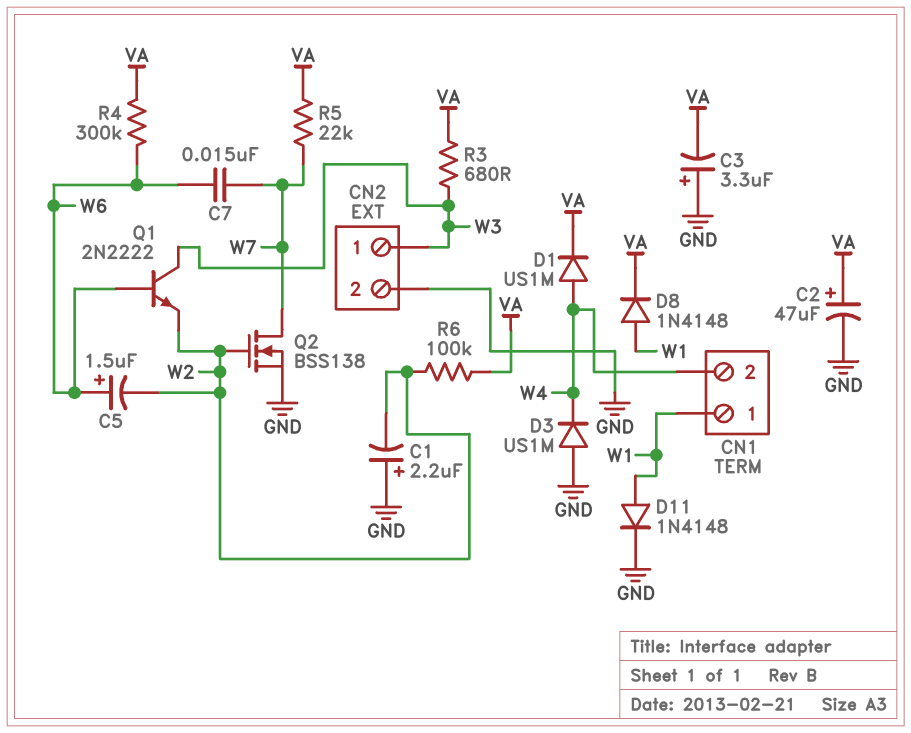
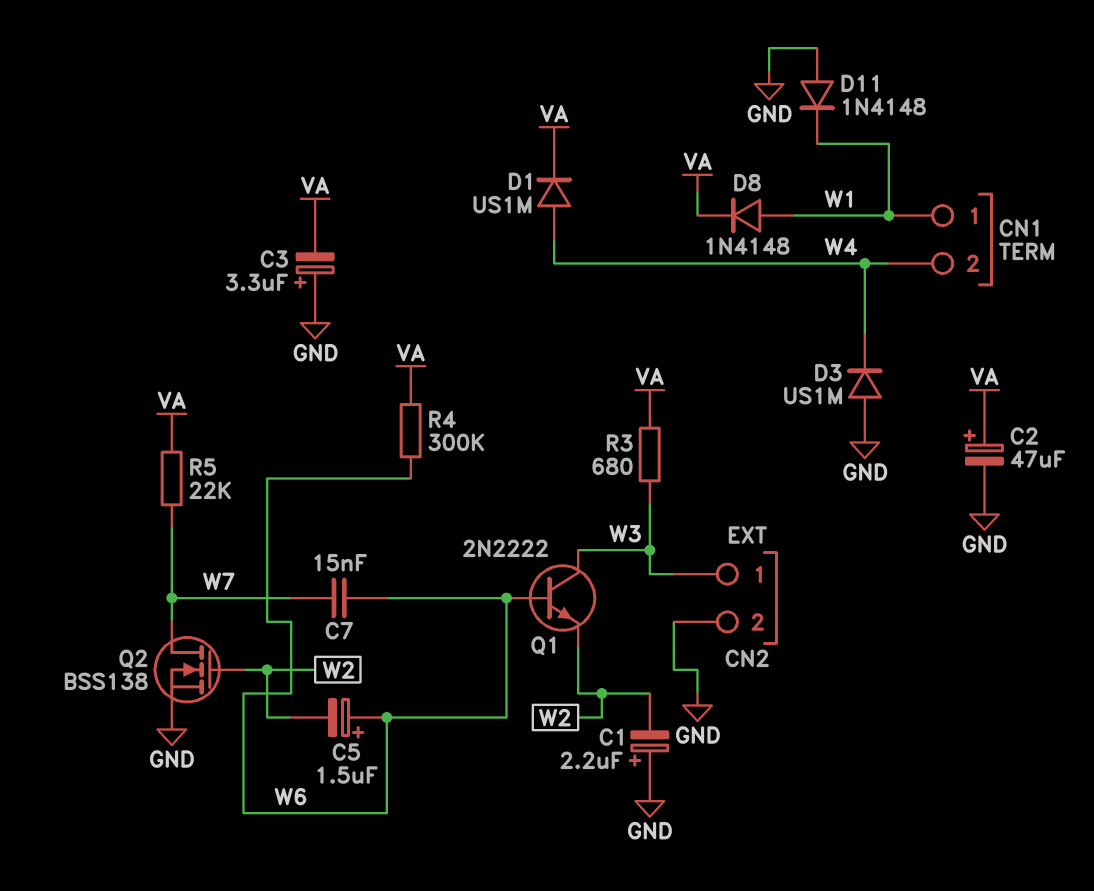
D11: diode 1N4148 (A W1, K GND) -> diode 1N4148 (A GND, K W1)
R6: 100k (VA, W2) -> none

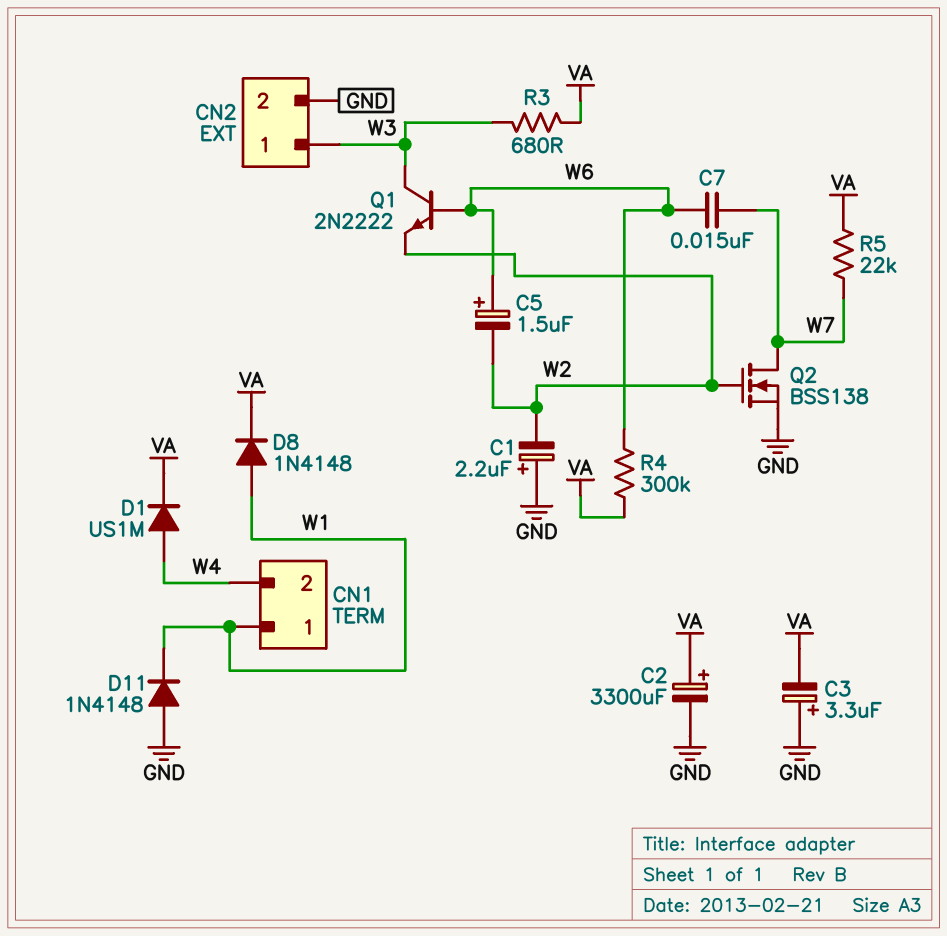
C2: 47uF (plus VA, minus GND) -> 3300uF (plus VA, minus GND)
D3: diode US1M (A GND, K W4) -> none

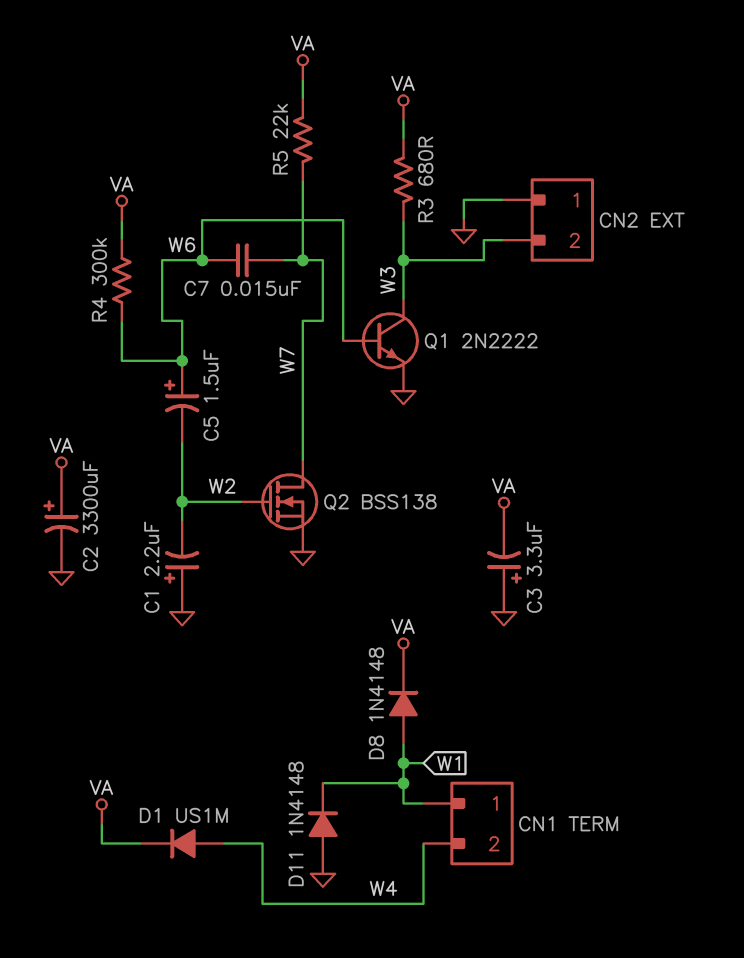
CN2 pin 1: W3 -> GND
CN2 pin 2: GND -> W3
Q1: NPN 2N2222 (B W6, C W3, E W2) -> NPN 2N2222 (B W6, C W3, E GND)

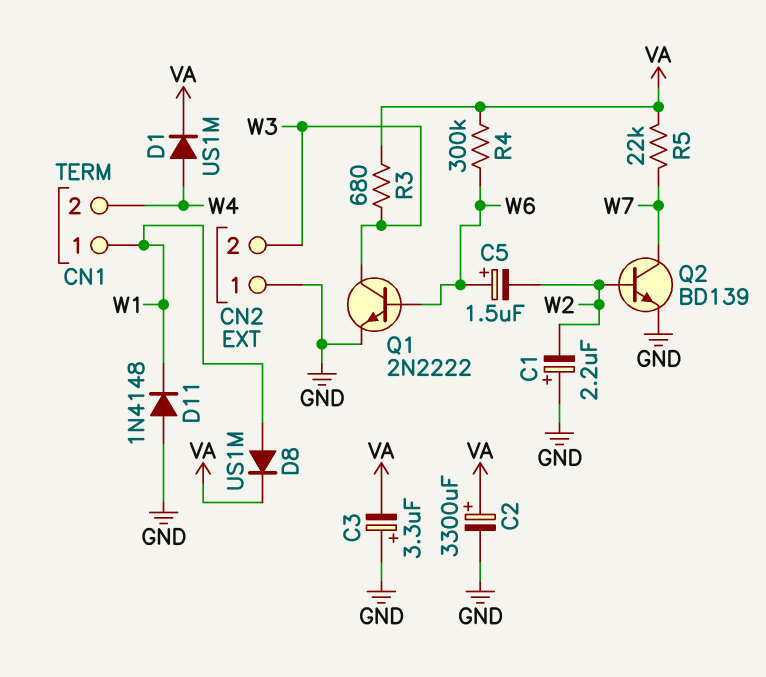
C7: 15nF (W6, W7) -> none
D8: diode 1N4148 (A W1, K VA) -> diode US1M (A W1, K VA)
Q2: NMOS BSS138 (G W2, D W7, S GND) -> NPN BD139 (B W2, C W7, E GND)

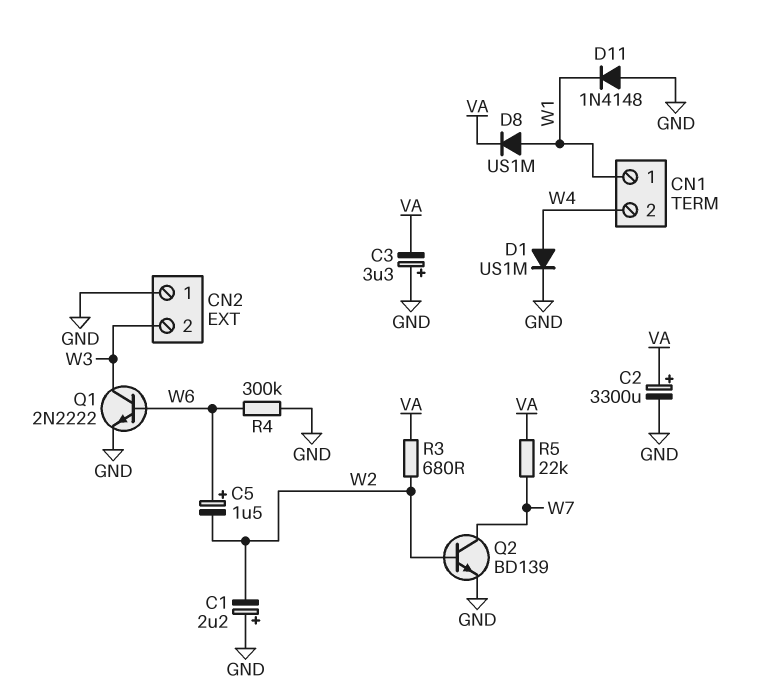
D1: diode US1M (A W4, K VA) -> diode US1M (A W4, K GND)
R3: 680 (VA, W3) -> 680 (VA, W2)
R4: 300k (VA, W6) -> 300k (GND, W6)

